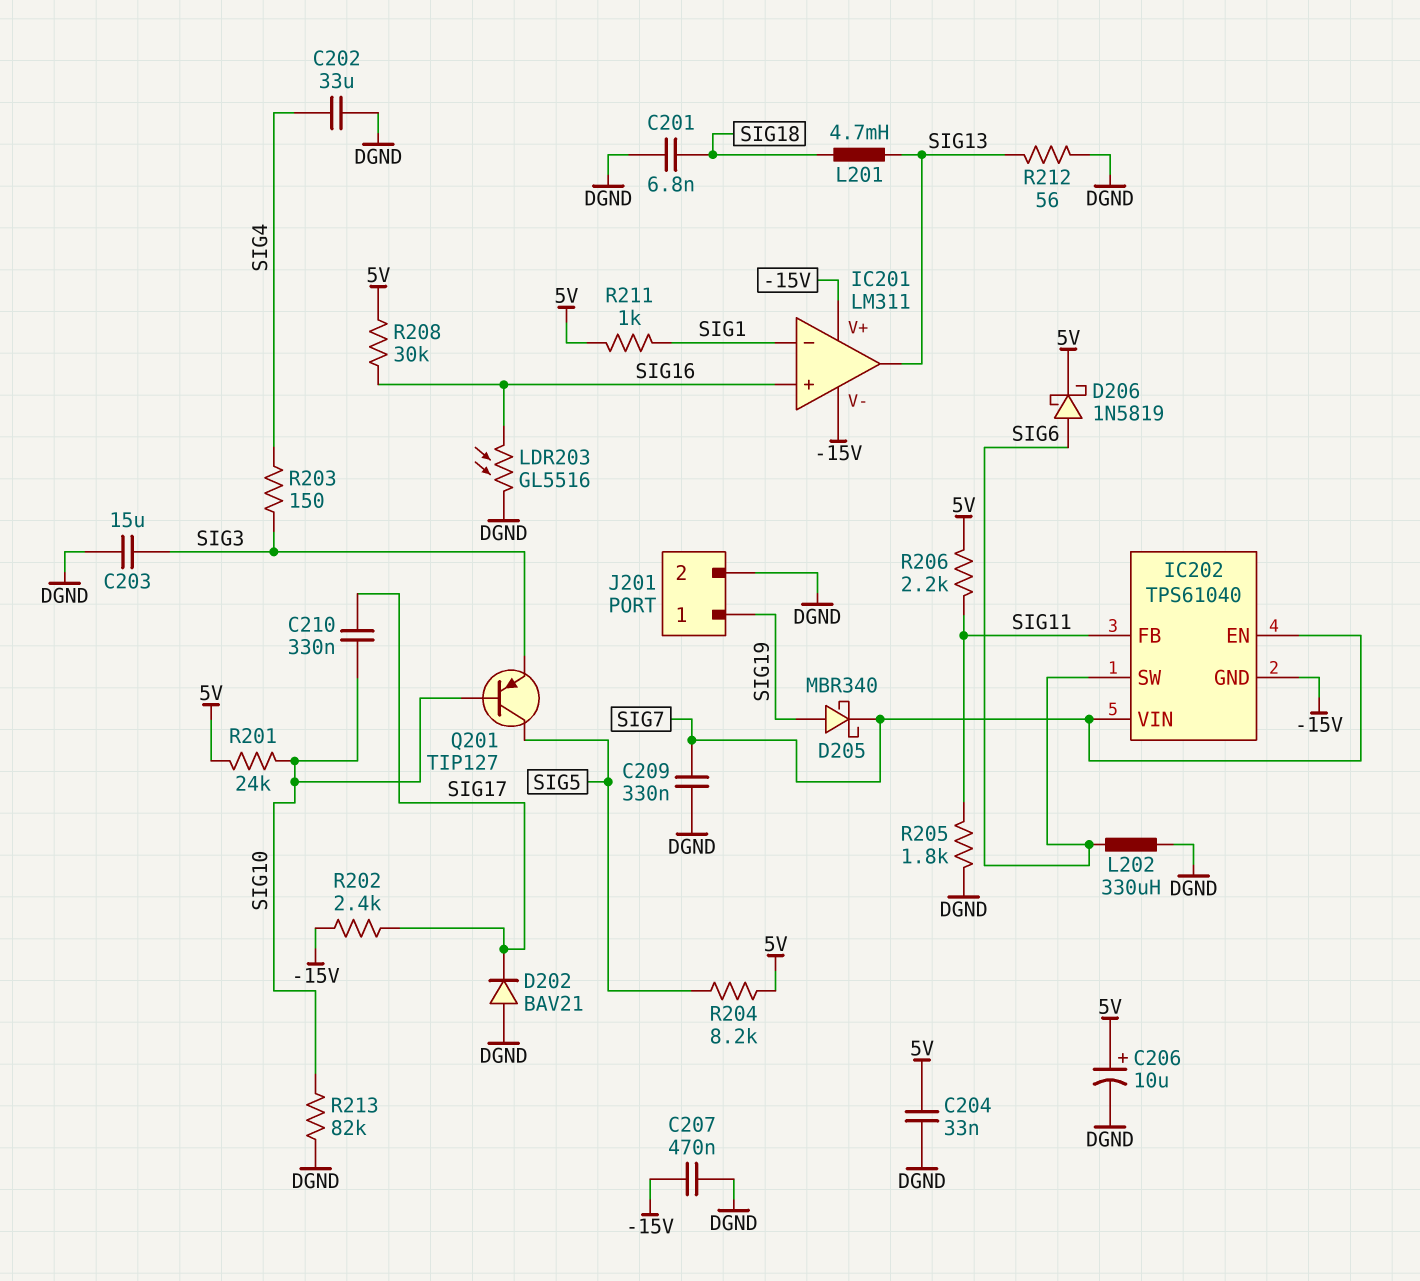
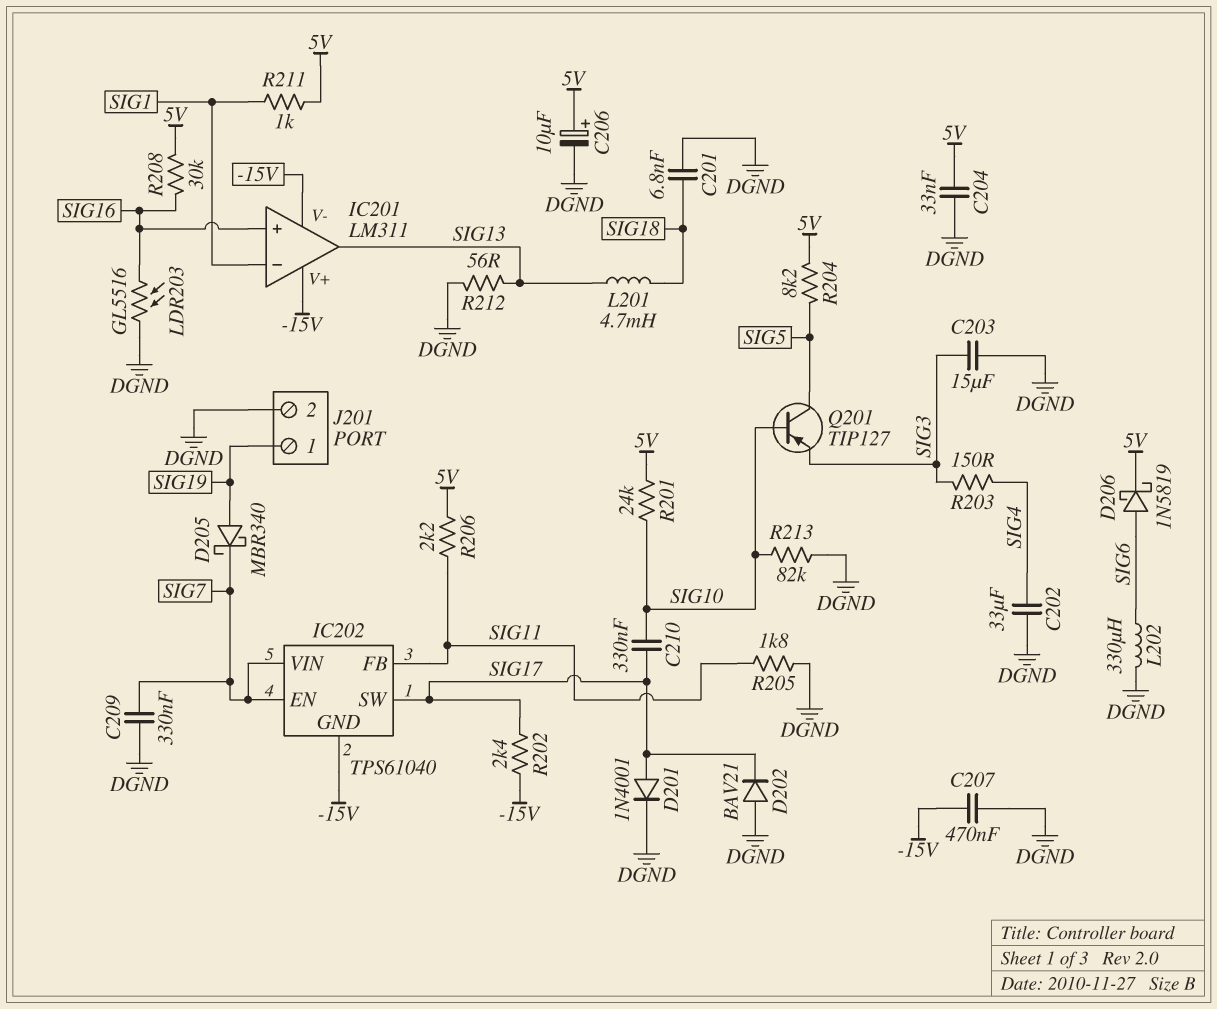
D201: none -> diode 1N4001 (A SIG17, K DGND)
IC202 pin SW: SIG6 -> SIG17

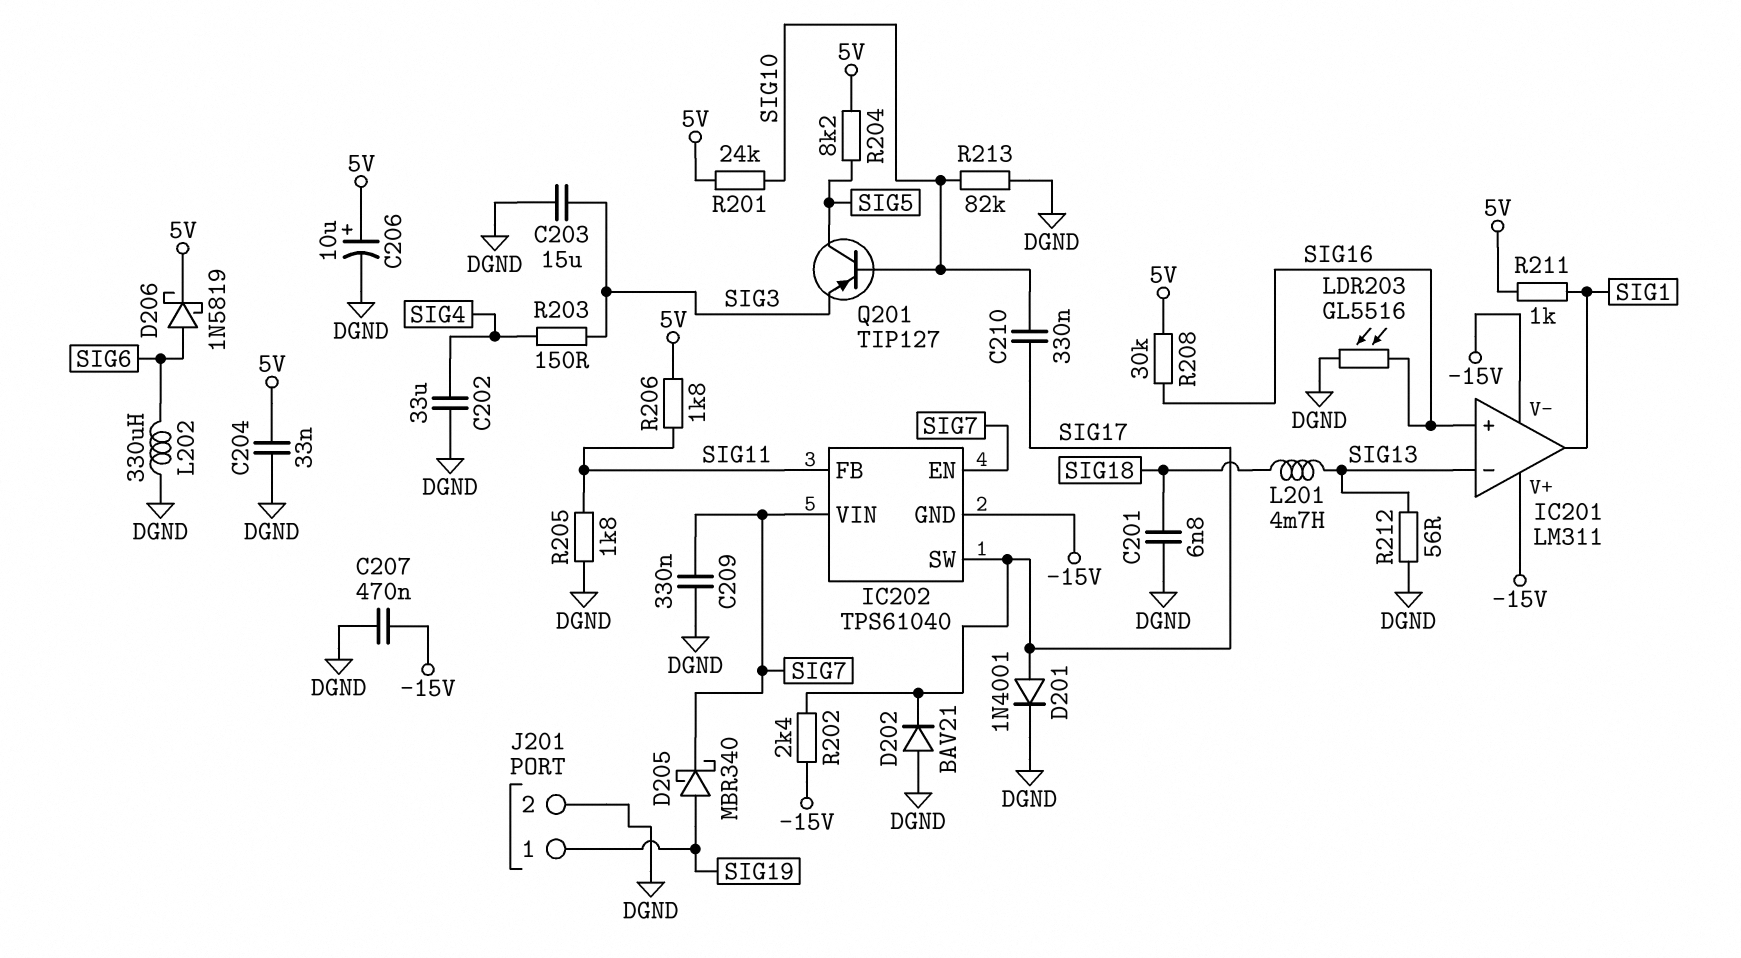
IC201 pin in-: SIG1 -> SIG13
IC201 pin out: SIG13 -> SIG1
R206: 2.2k (5V, SIG11) -> 1.8k (5V, SIG11)

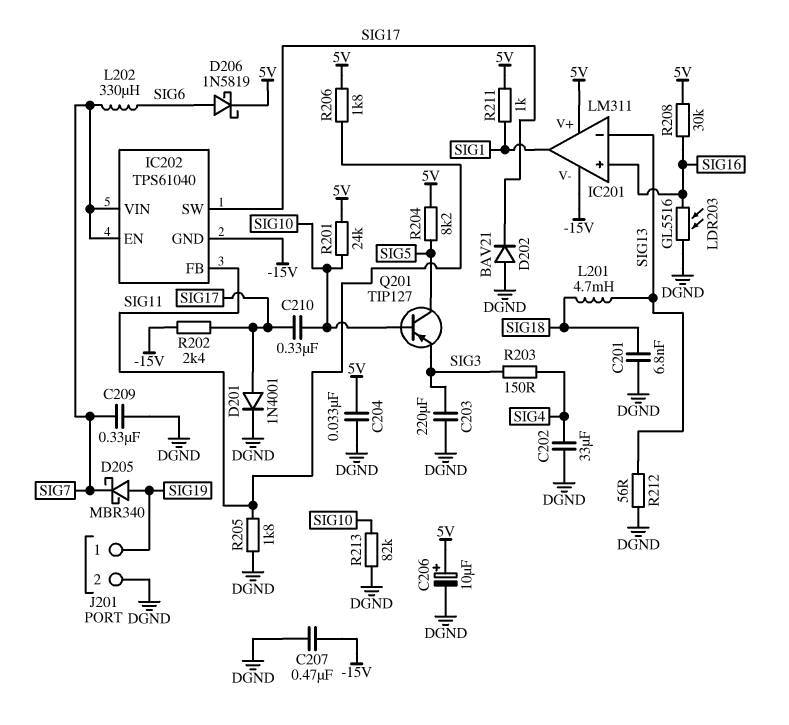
C203: 15uF (DGND, SIG3) -> 220uF (DGND, SIG3)
IC201 pin V+: -15V -> 5V
L202: 330uH (DGND, SIG6) -> 330uH (SIG6, SIG7)

